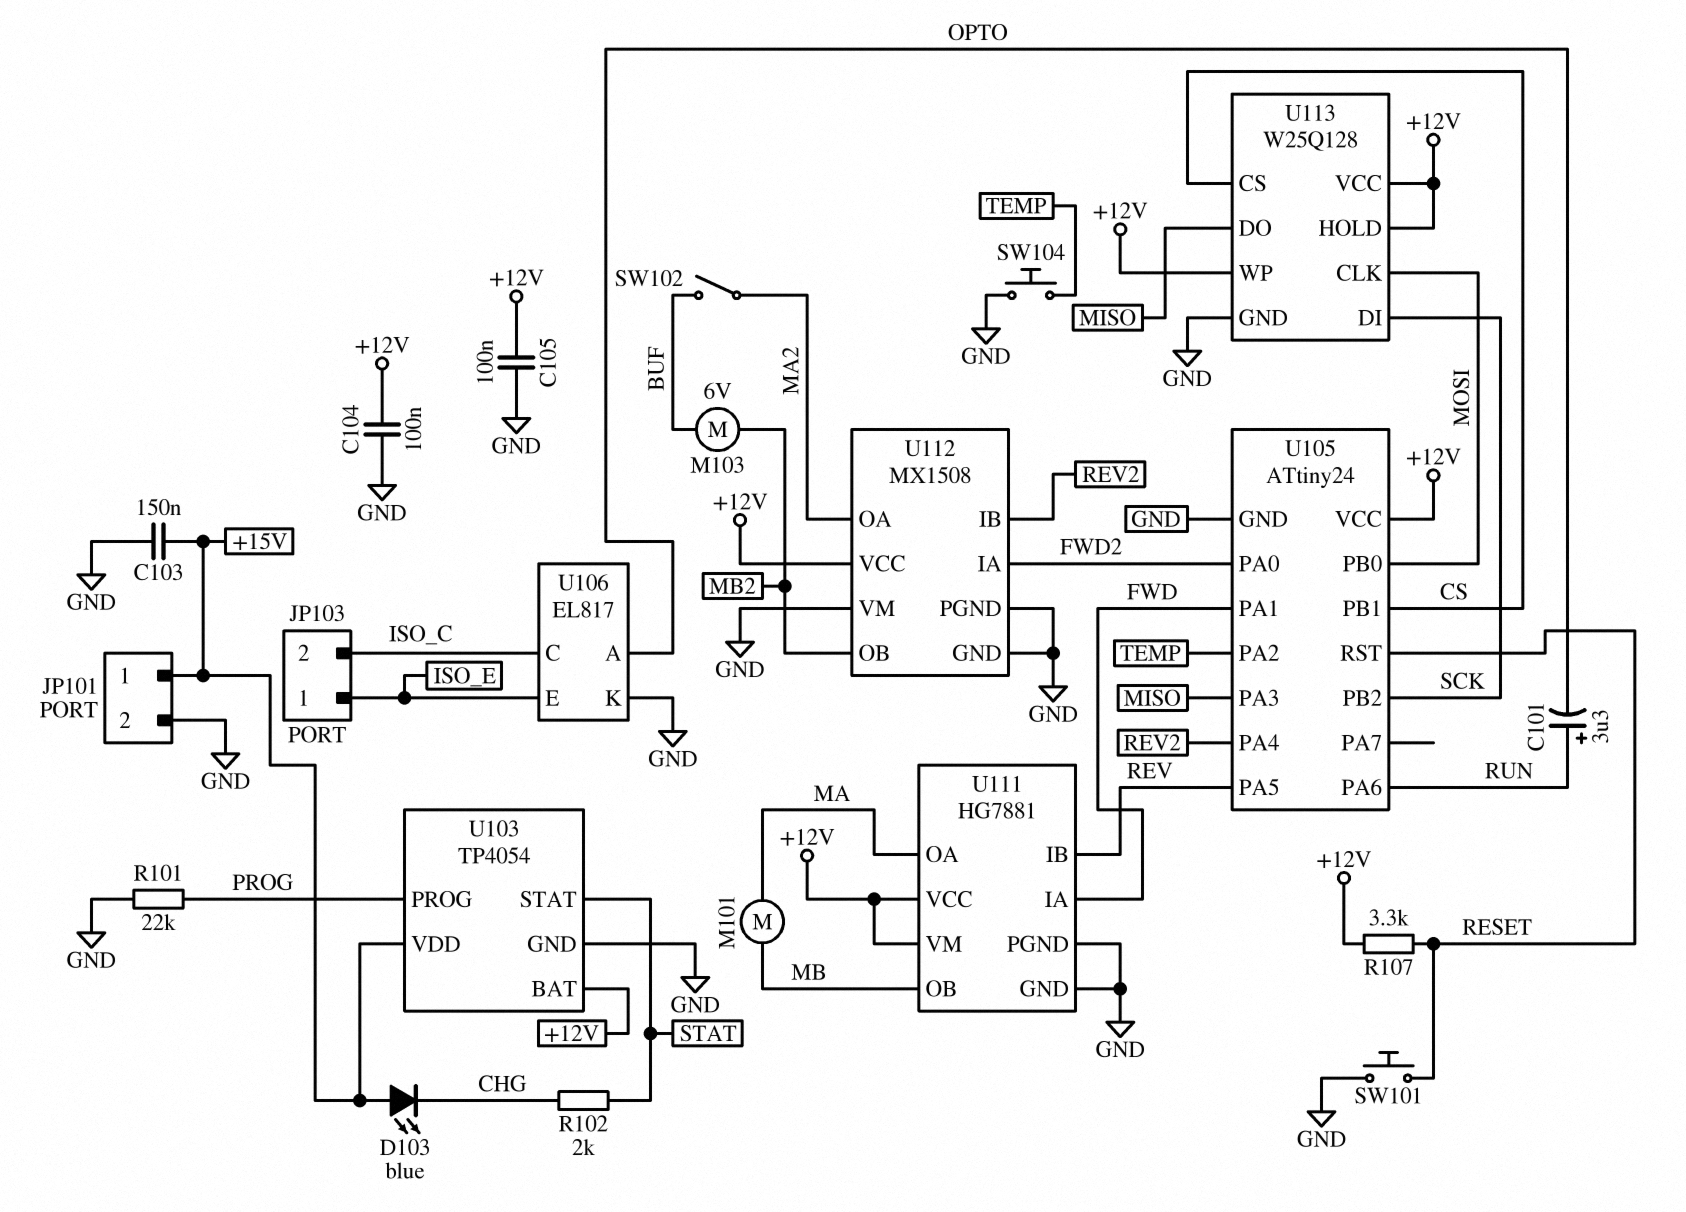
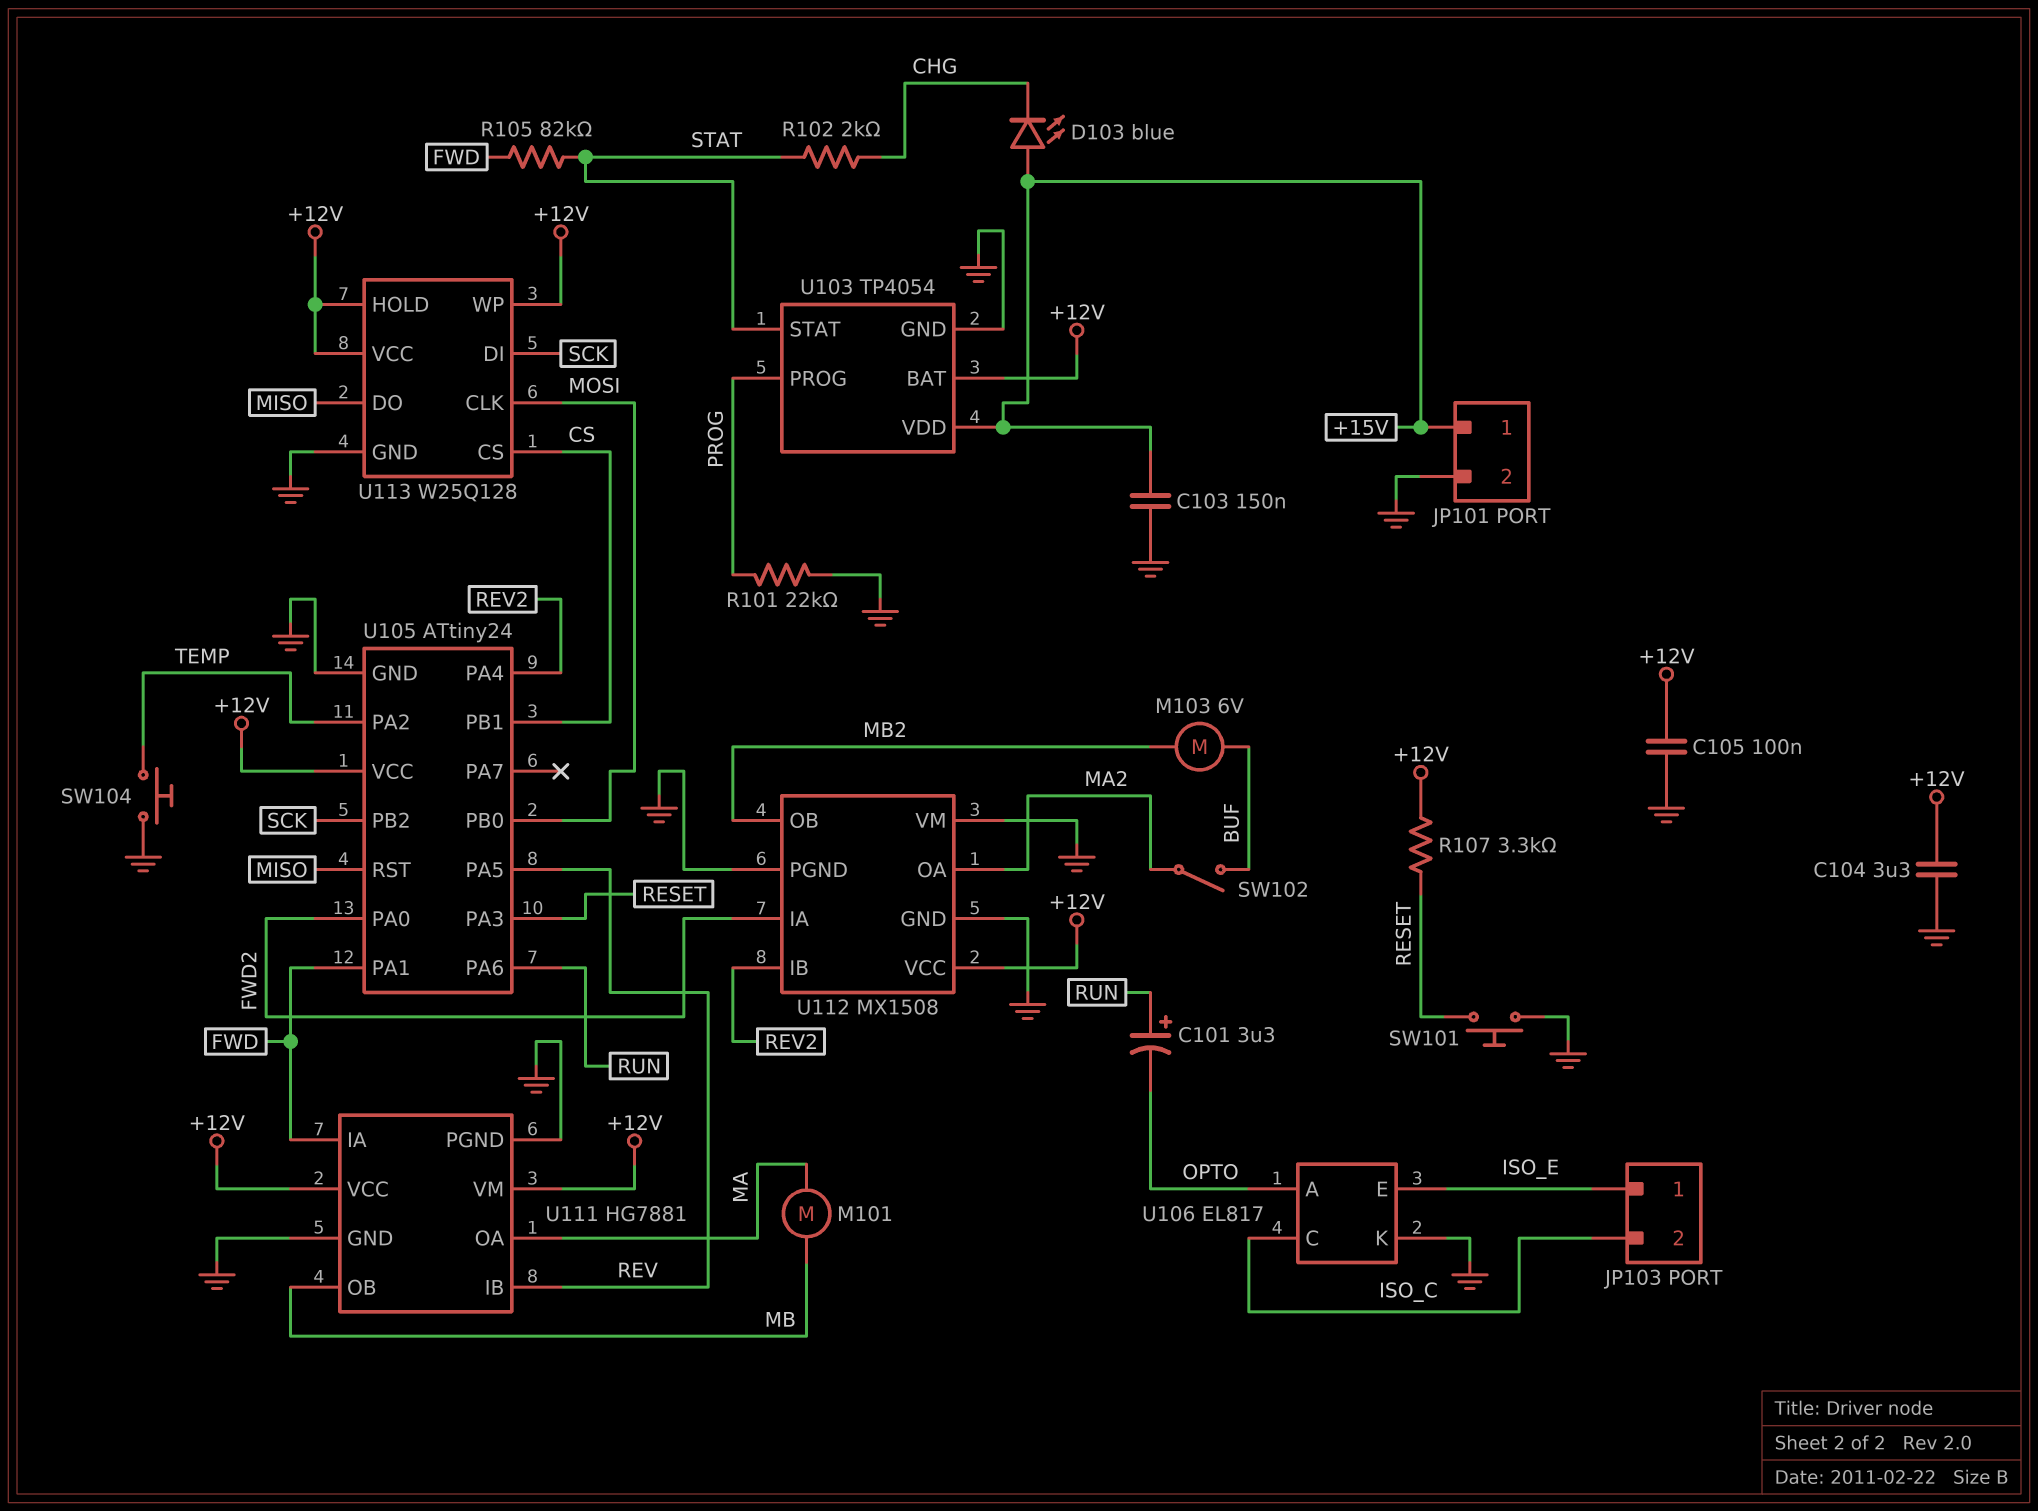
C104: 100nF (+12V, GND) -> 3.3uF (+12V, GND)
R105: none -> 82k (FWD, STAT)
U105 pin PA3: MISO -> RESET
U105 pin RST: RESET -> MISO

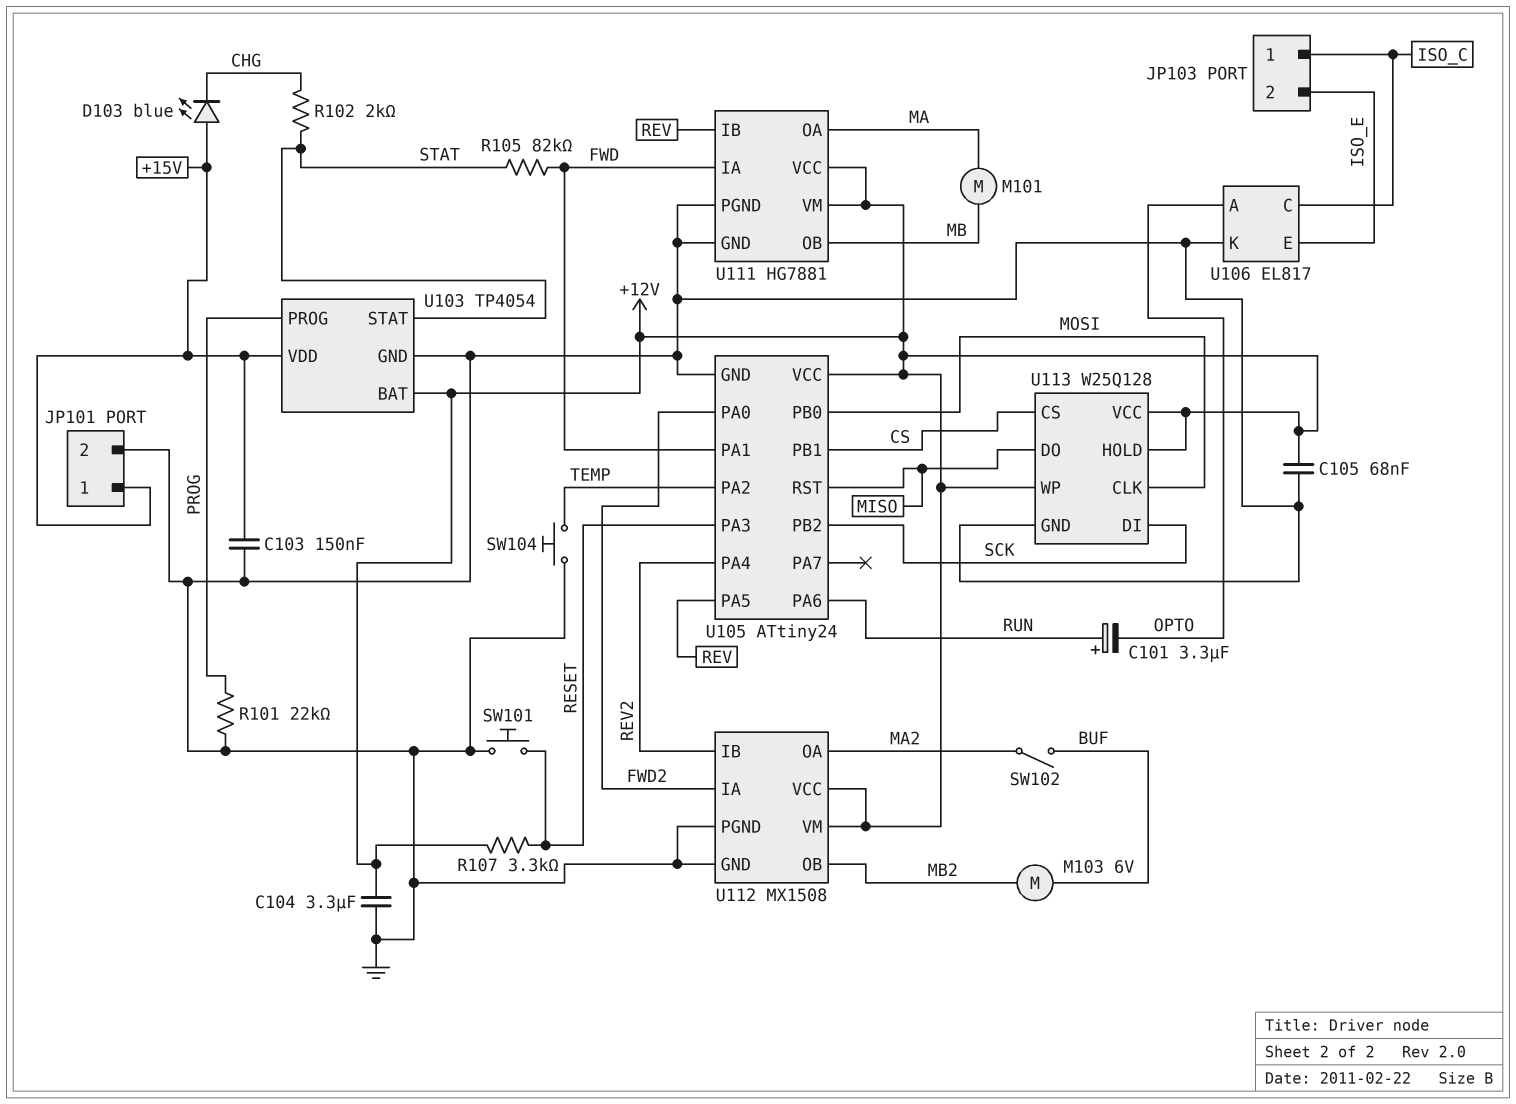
C105: 100nF (+12V, GND) -> 68nF (+12V, GND)
JP103 pin 1: ISO_E -> ISO_C
JP103 pin 2: ISO_C -> ISO_E
U112 pin VM: GND -> +12V

